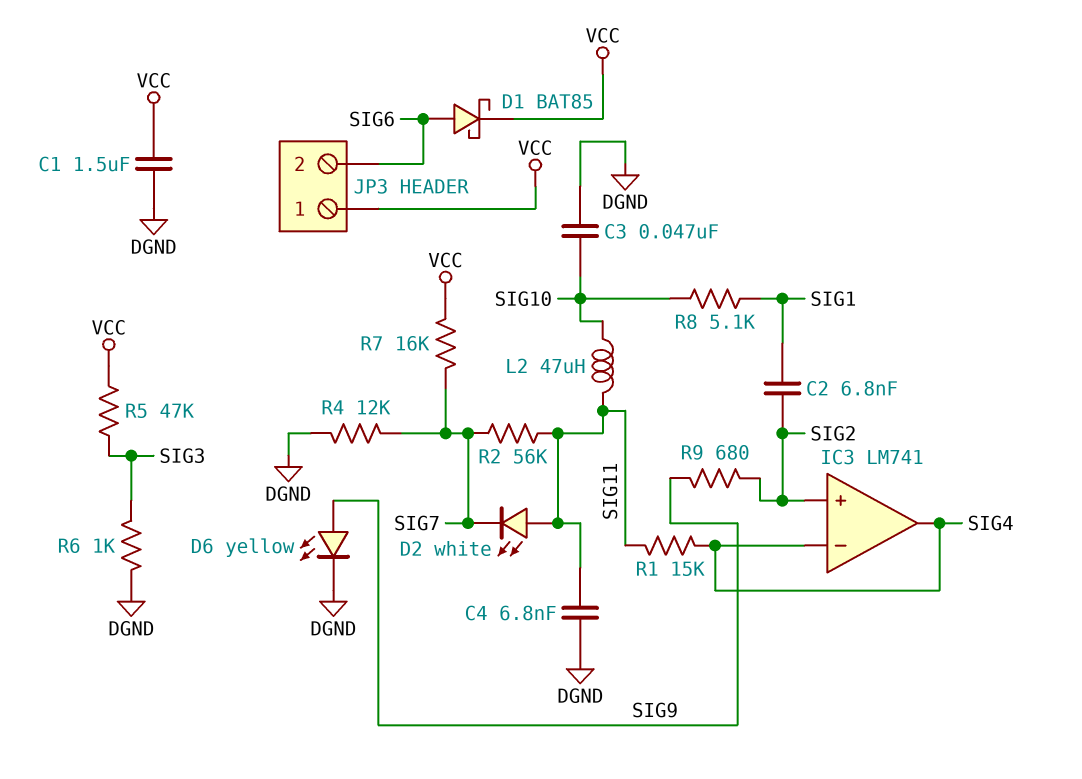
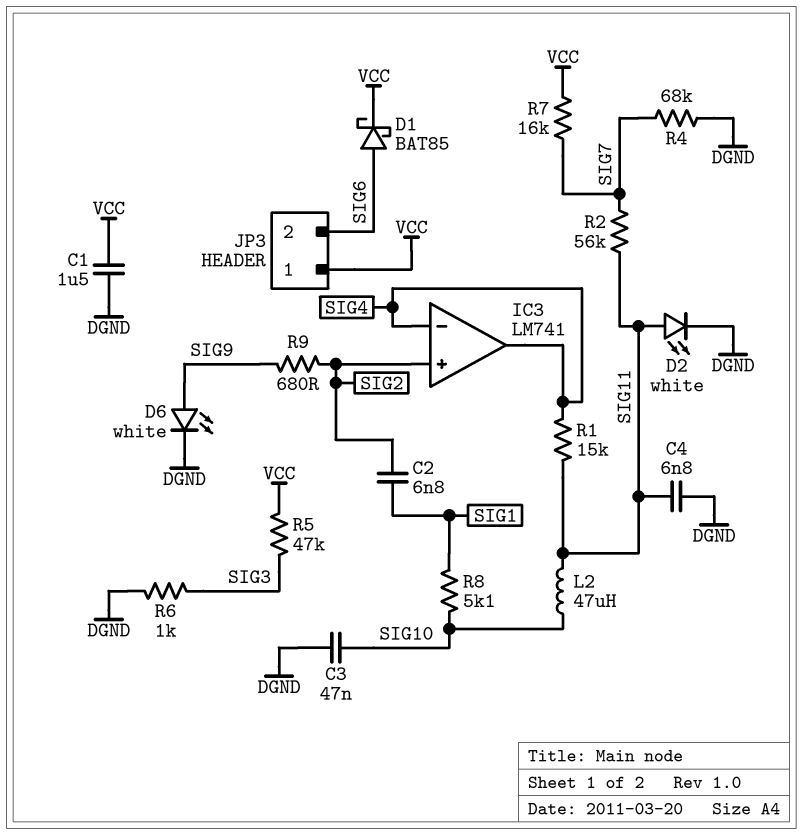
D2: LED white (A SIG11, K SIG7) -> LED white (A SIG11, K DGND)
D6: LED yellow (A SIG9, K DGND) -> LED white (A SIG9, K DGND)
R4: 12k (DGND, SIG7) -> 68k (DGND, SIG7)

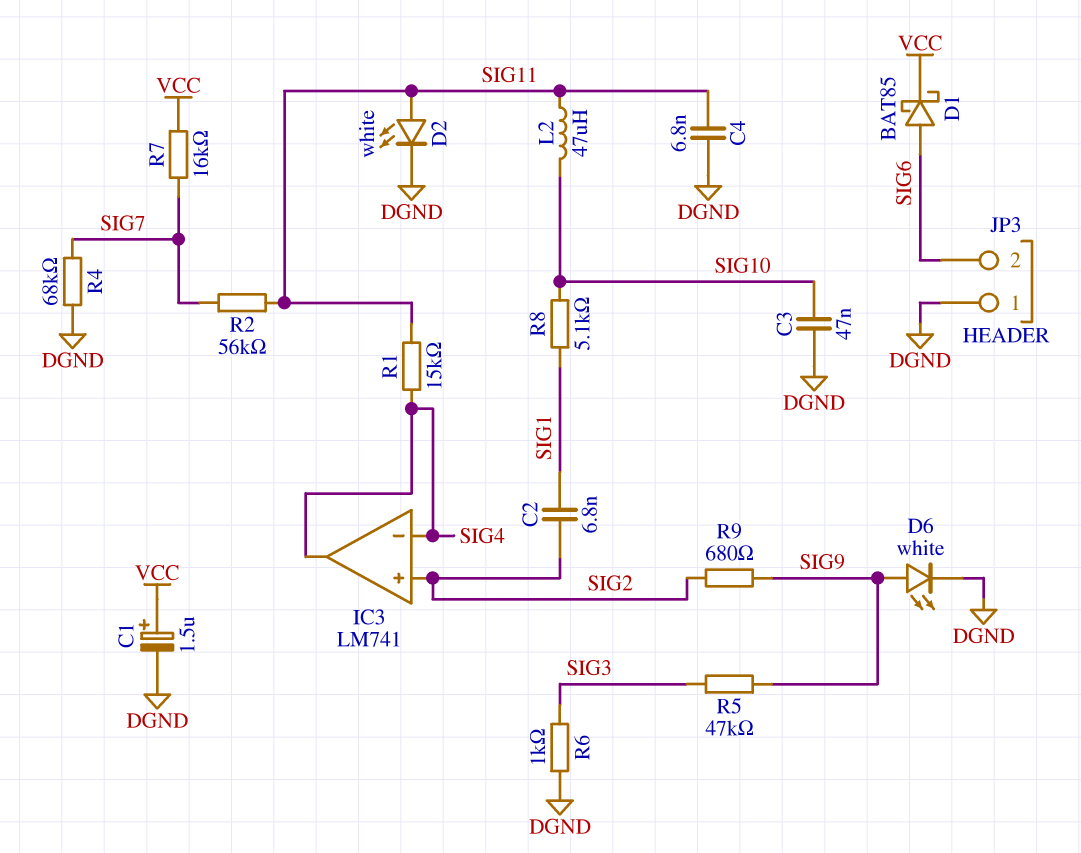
C1: 1.5uF (DGND, VCC) -> 1.5uF (plus VCC, minus DGND)
JP3 pin 1: VCC -> DGND
R5: 47k (SIG3, VCC) -> 47k (SIG3, SIG9)

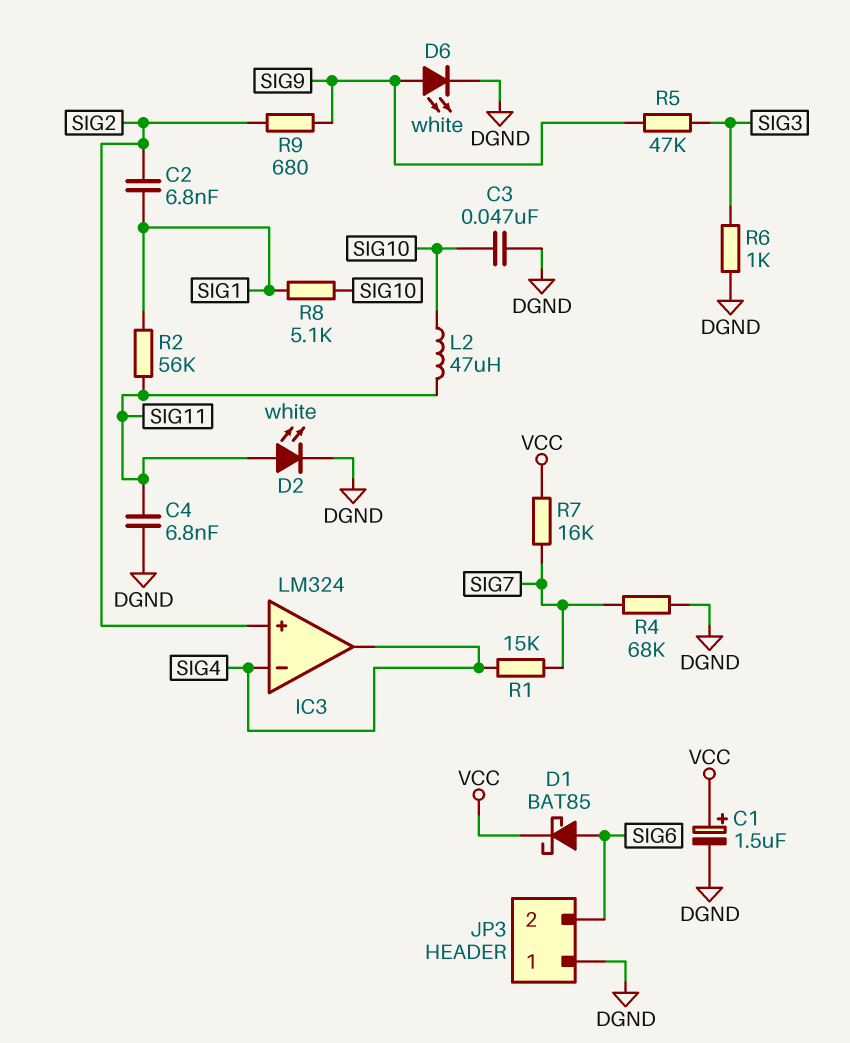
IC3: LM741 -> LM324
R1: 15k (SIG4, SIG11) -> 15k (SIG4, SIG7)
R2: 56k (SIG7, SIG11) -> 56k (SIG1, SIG11)

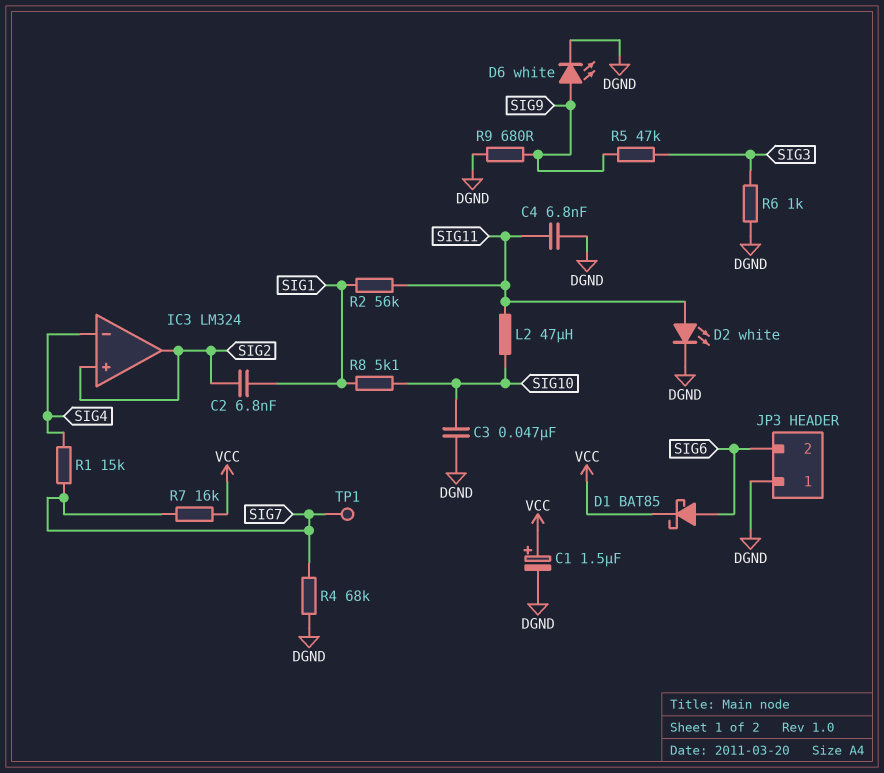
IC3 pin out: SIG4 -> SIG2
R9: 680 (SIG2, SIG9) -> 680 (DGND, SIG9)
TP1: none -> test point (SIG7)

